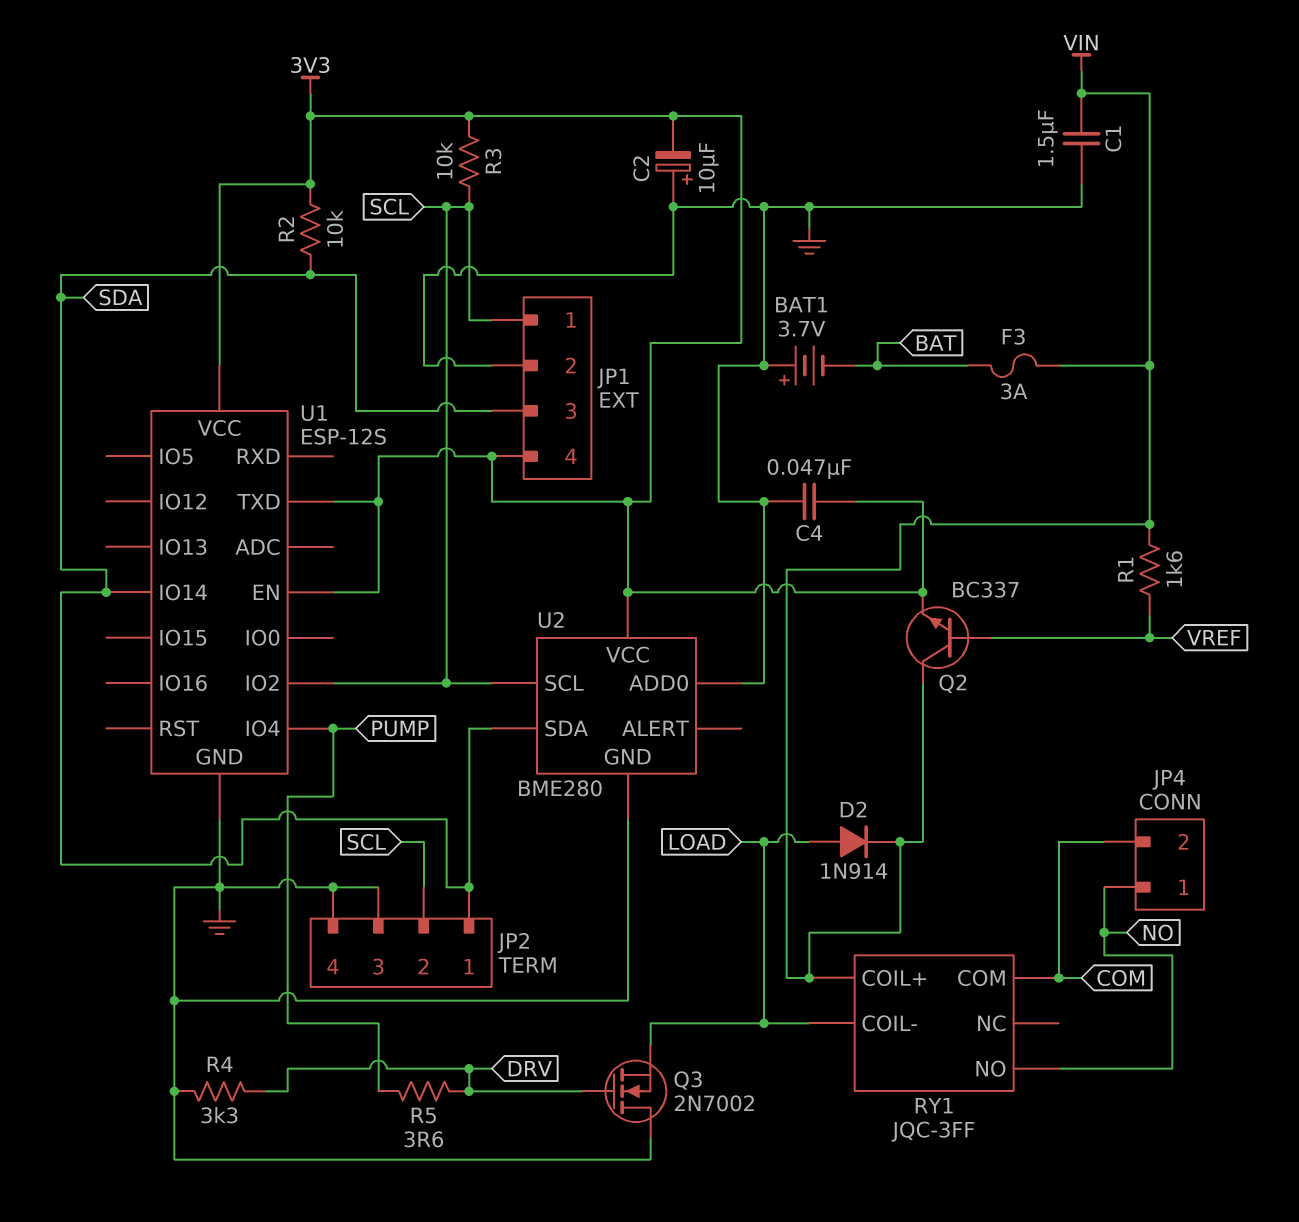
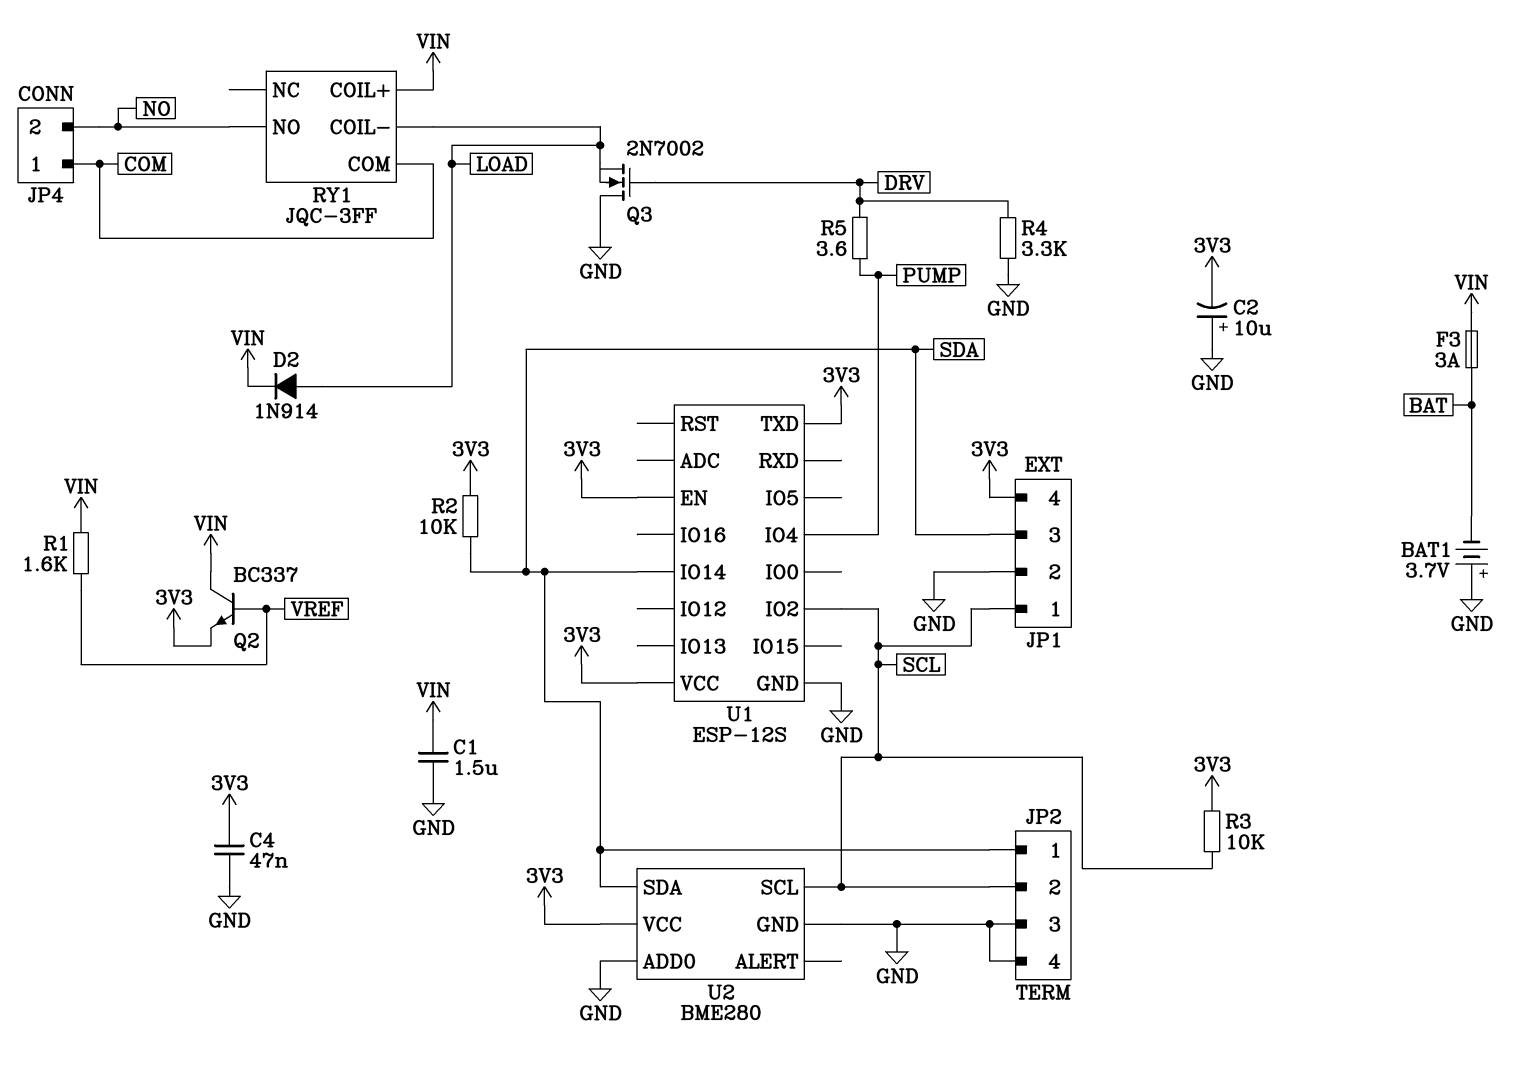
JP4 pin 1: NO -> COM
JP4 pin 2: COM -> NO

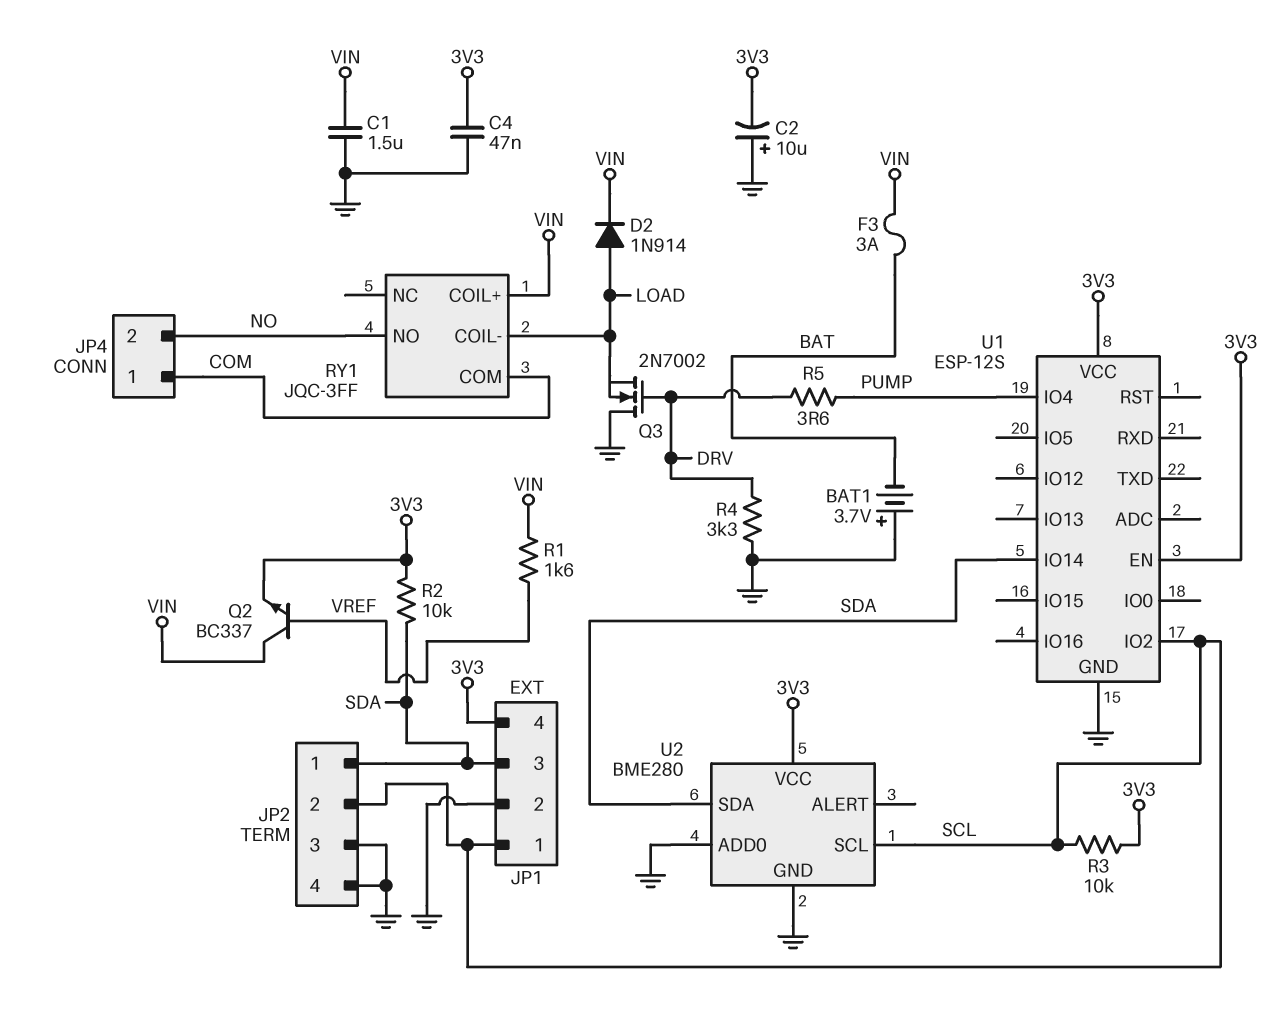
U1 pin TXD: 3V3 -> none

